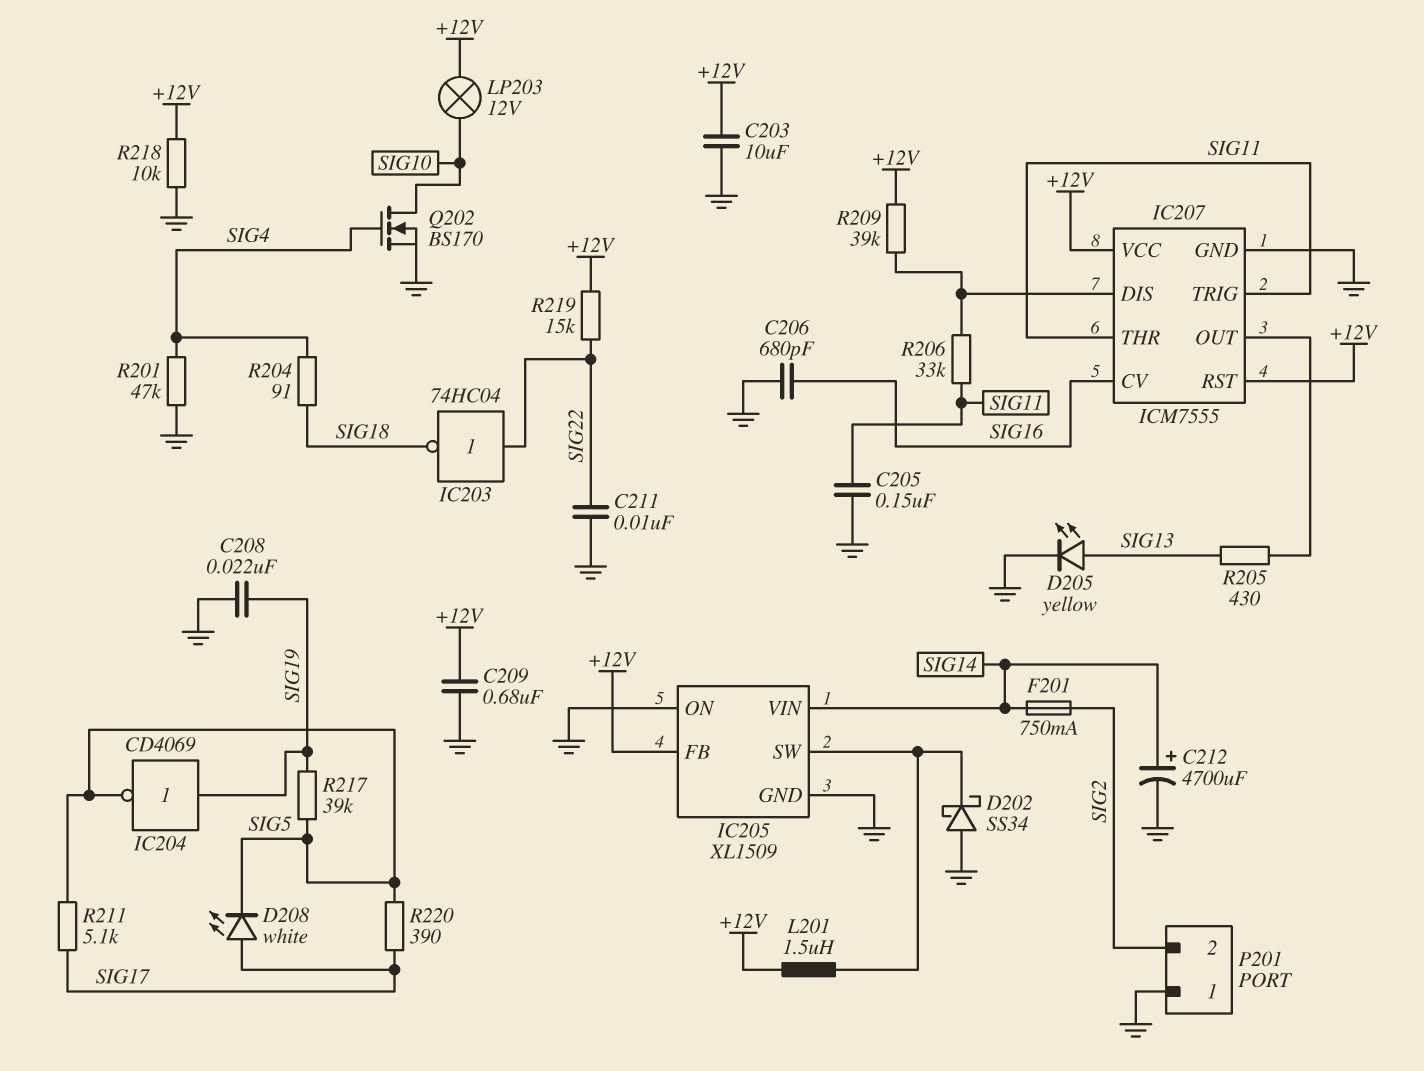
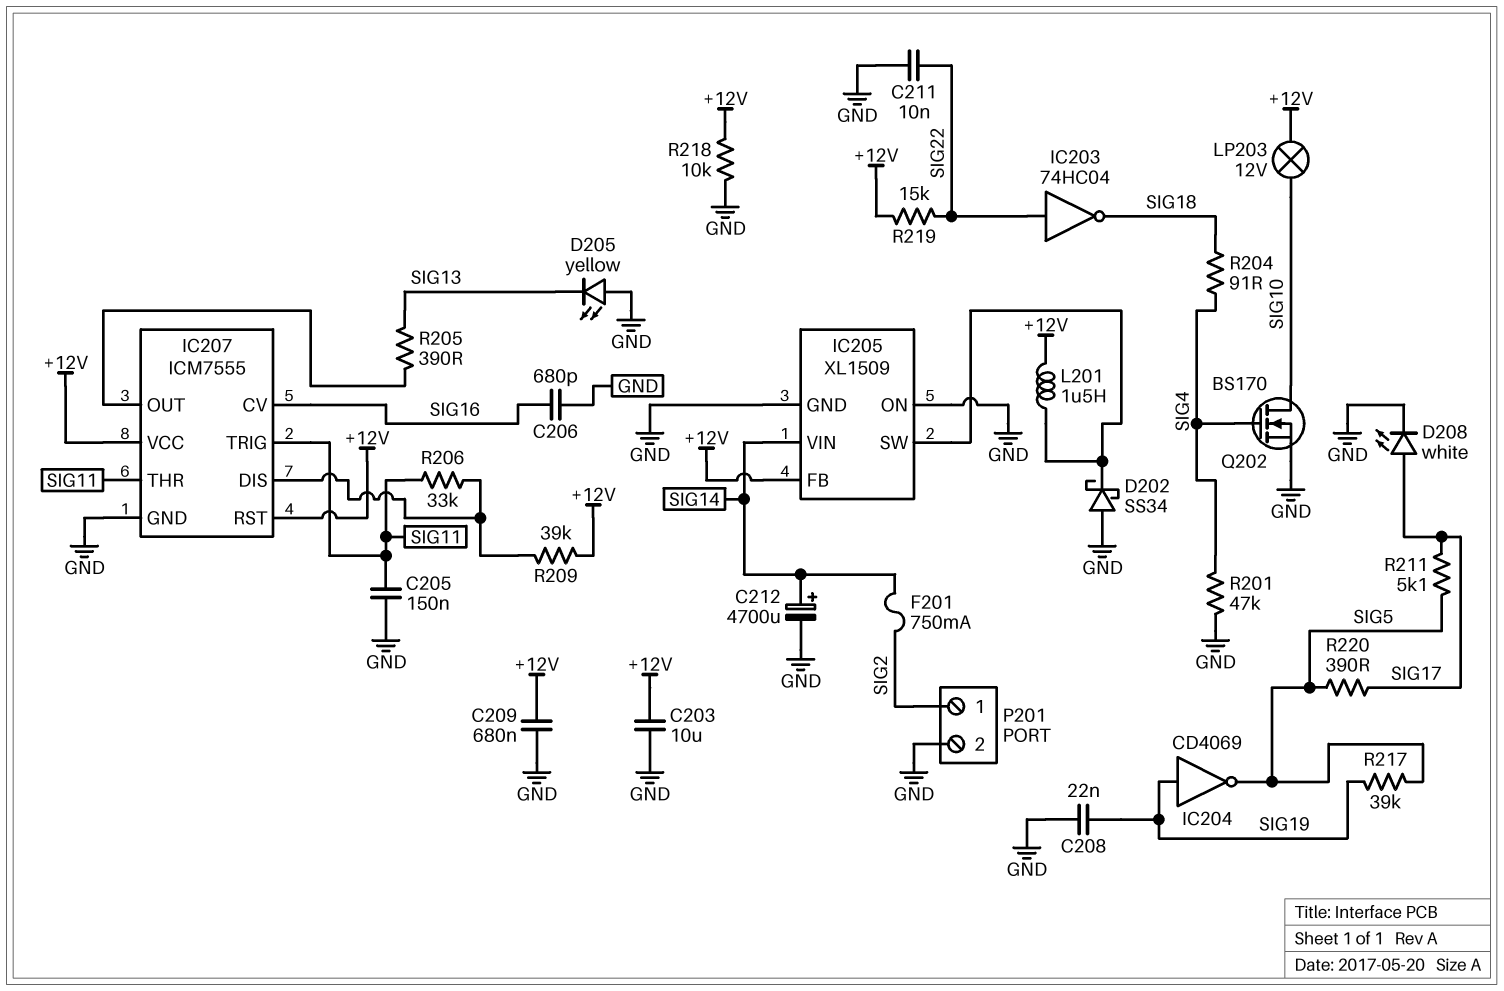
D205: LED yellow (A SIG13, K GND) -> LED yellow (A GND, K SIG13)
D208: LED white (A SIG17, K SIG5) -> LED white (A SIG17, K GND)
P201 pin 1: GND -> SIG2
P201 pin 2: SIG2 -> GND
R205: 430 (IC207/OUT, SIG13) -> 390 (IC207/OUT, SIG13)

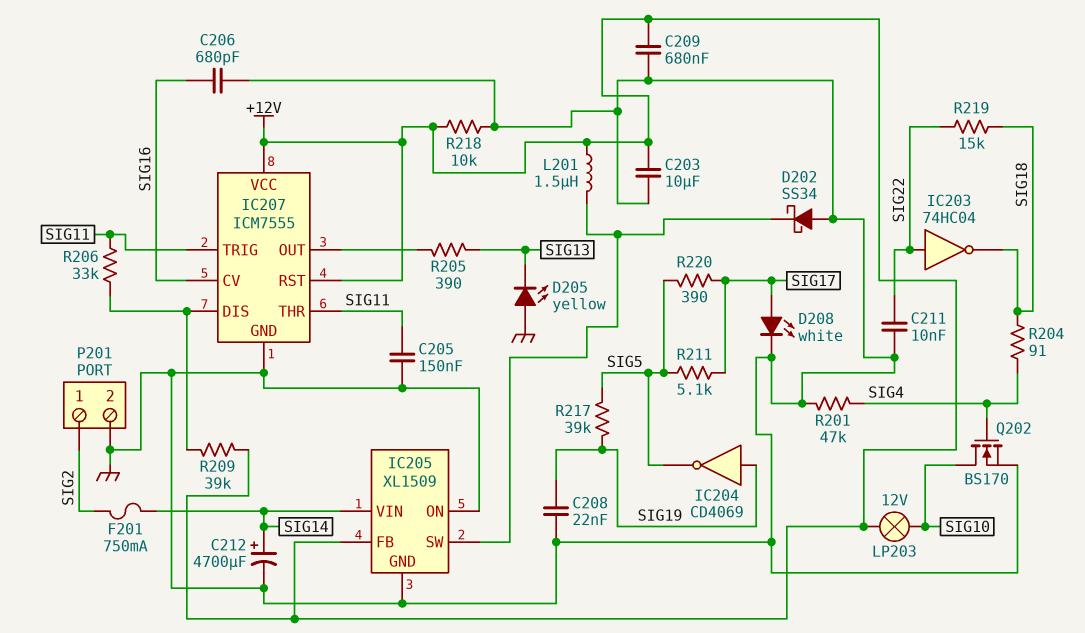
R219: 15k (+12V, SIG22) -> 15k (SIG18, SIG22)

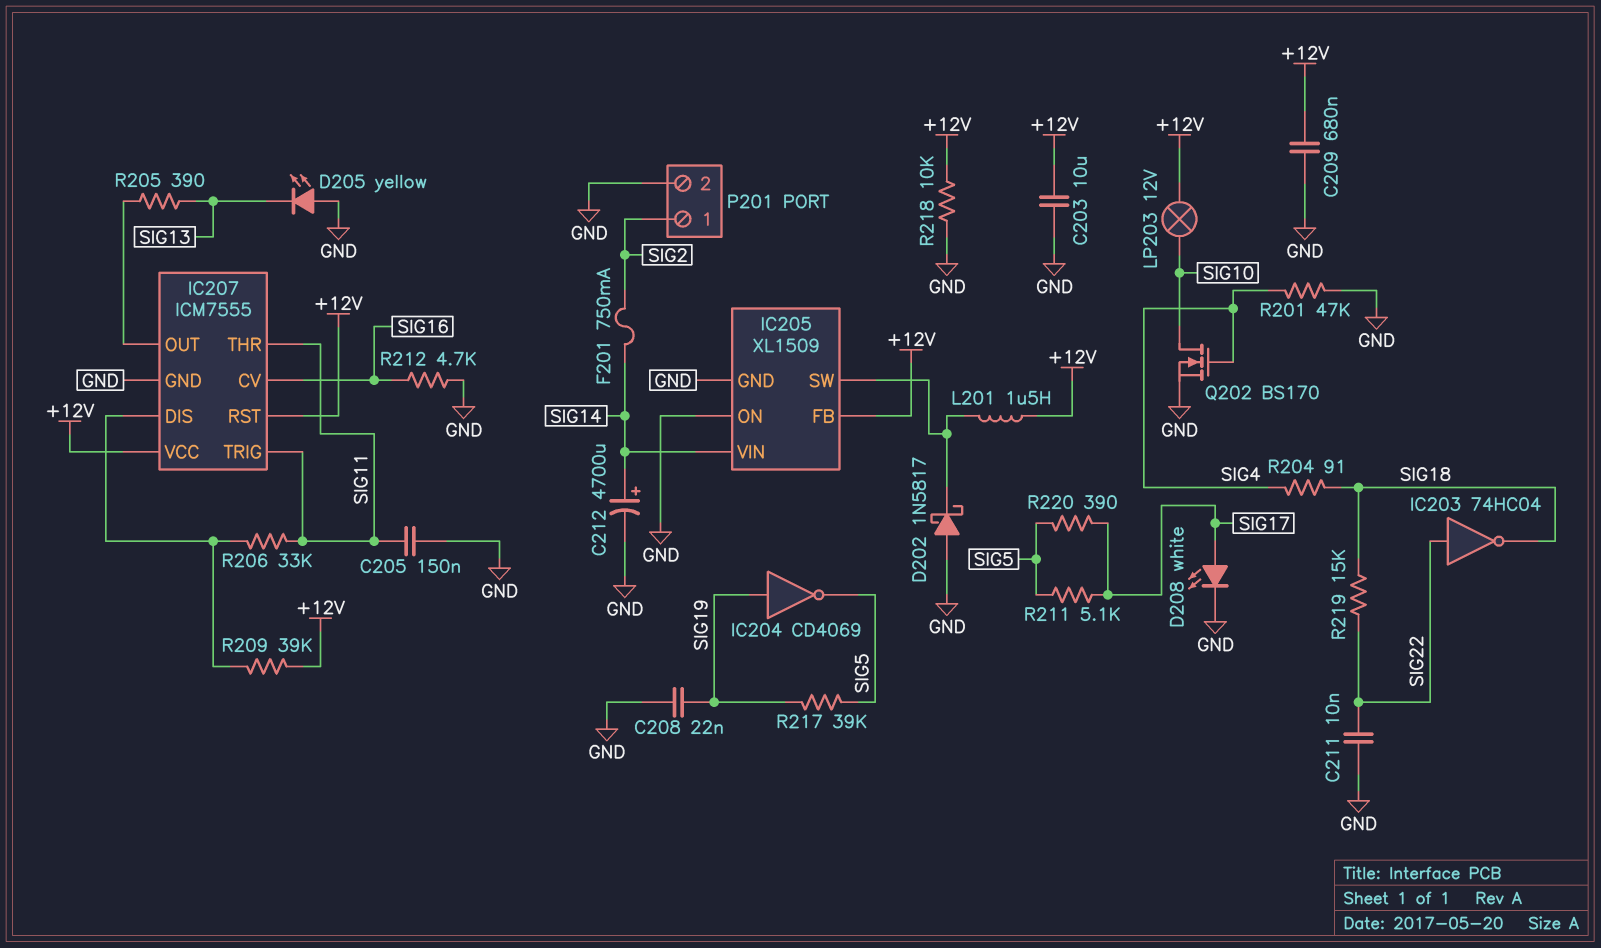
C206: 680pF (GND, SIG16) -> none
D202: schottky SS34 (A GND, K IC205/SW) -> schottky 1N5817 (A GND, K IC205/SW)
R212: none -> 4.7k (GND, SIG16)

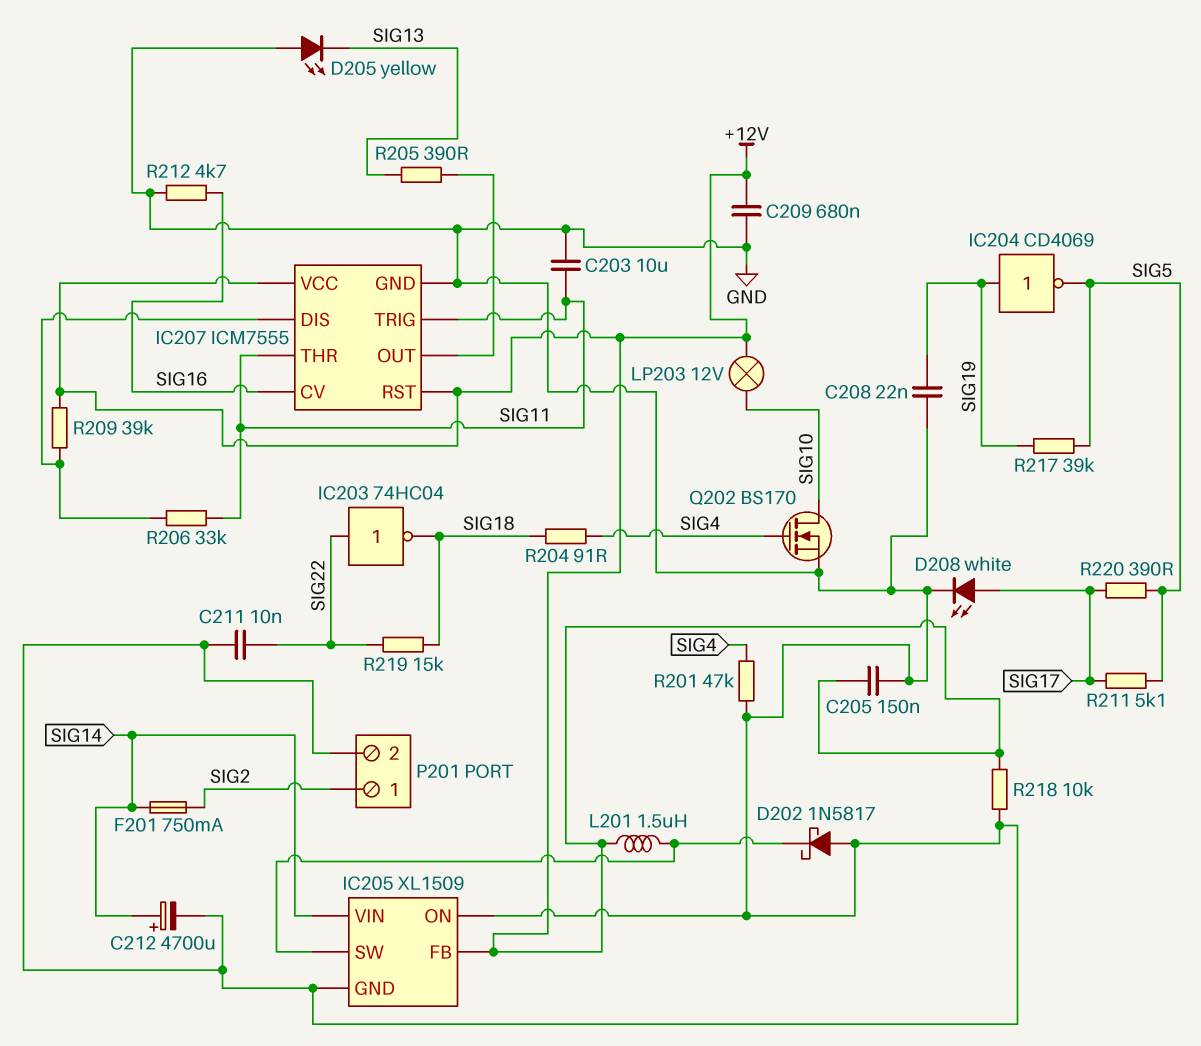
C203: 10uF (+12V, GND) -> 10uF (GND, SIG11)
C205: 150nF (GND, SIG11) -> 150nF (+12V, GND)

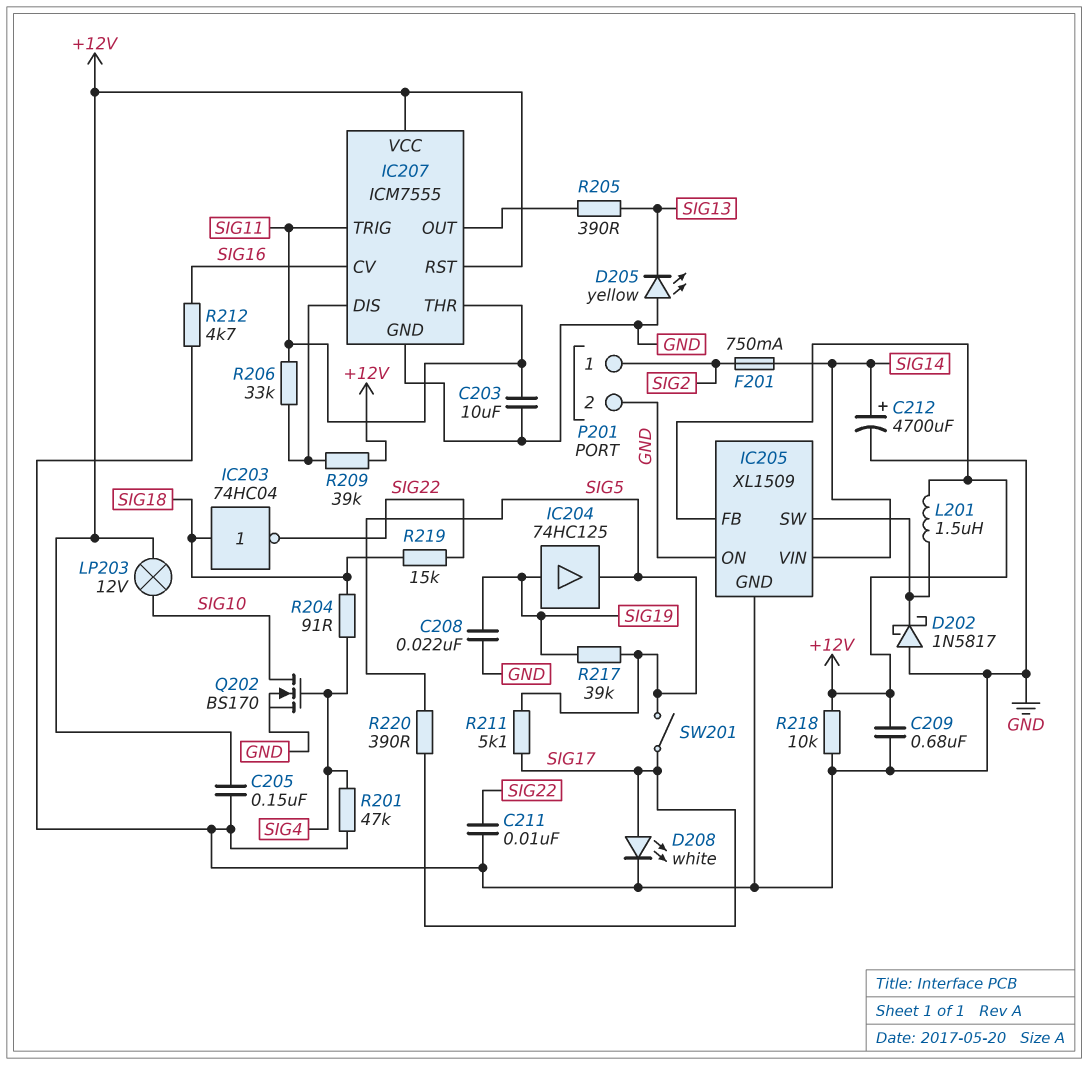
IC203: NOT 74HC04 (in SIG22, out SIG18) -> NOT 74HC04 (in SIG18, out SIG22)
IC204: NOT CD4069 (in SIG19, out SIG5) -> buffer 74HC125 (in SIG19, out SIG5)
SW201: none -> switch (SIG5, SIG17)

